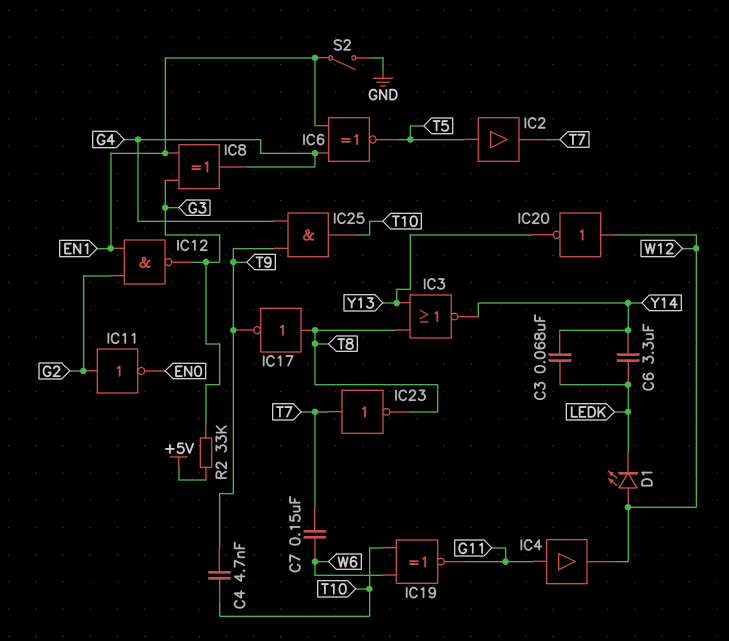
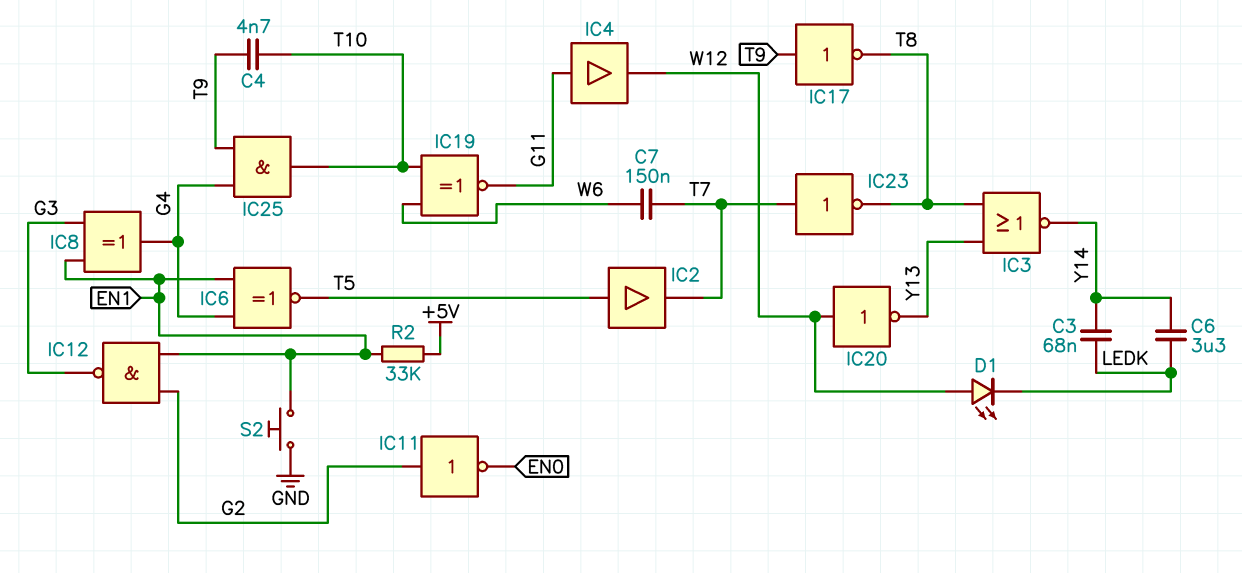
IC17: NOT (in T8, out T9) -> NOT (in T9, out T8)
R2: 33k (+5V, G3) -> 33k (+5V, EN1)
S2: switch (EN1, GND) -> button (EN1, GND)

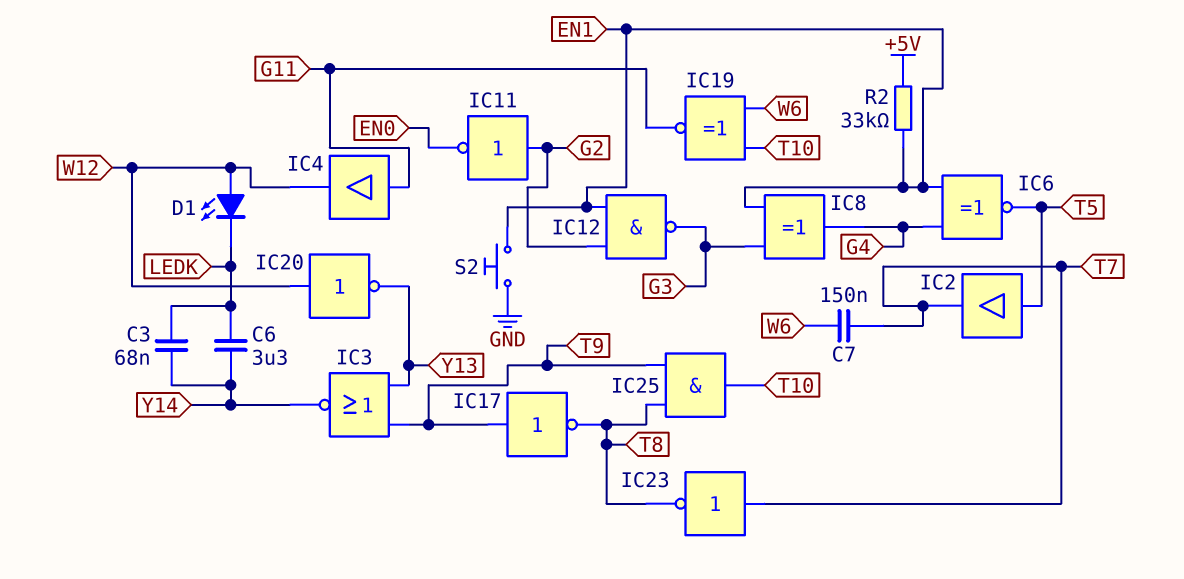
C4: 4.7nF (T9, T10) -> none
IC3: NOR (in T8, in Y13, out Y14) -> NOR (in T9, in Y13, out Y14)
IC25: AND (in G4, in T9, out T10) -> AND (in T8, in T9, out T10)

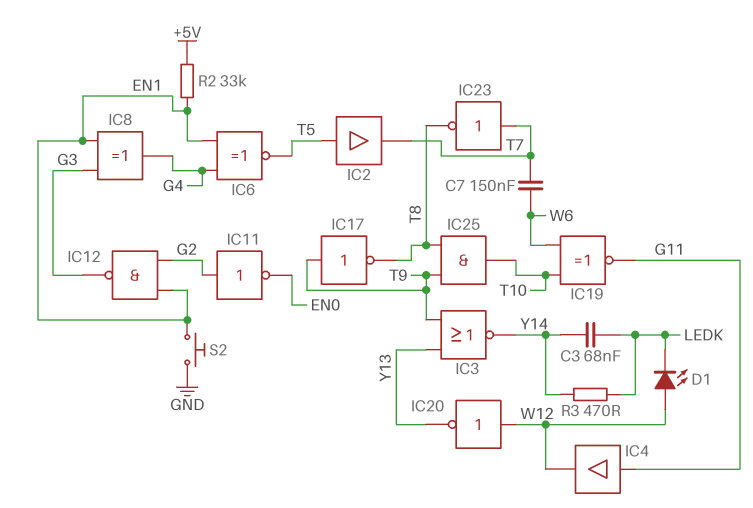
C6: 3.3uF (LEDK, Y14) -> none
R3: none -> 470 (LEDK, Y14)

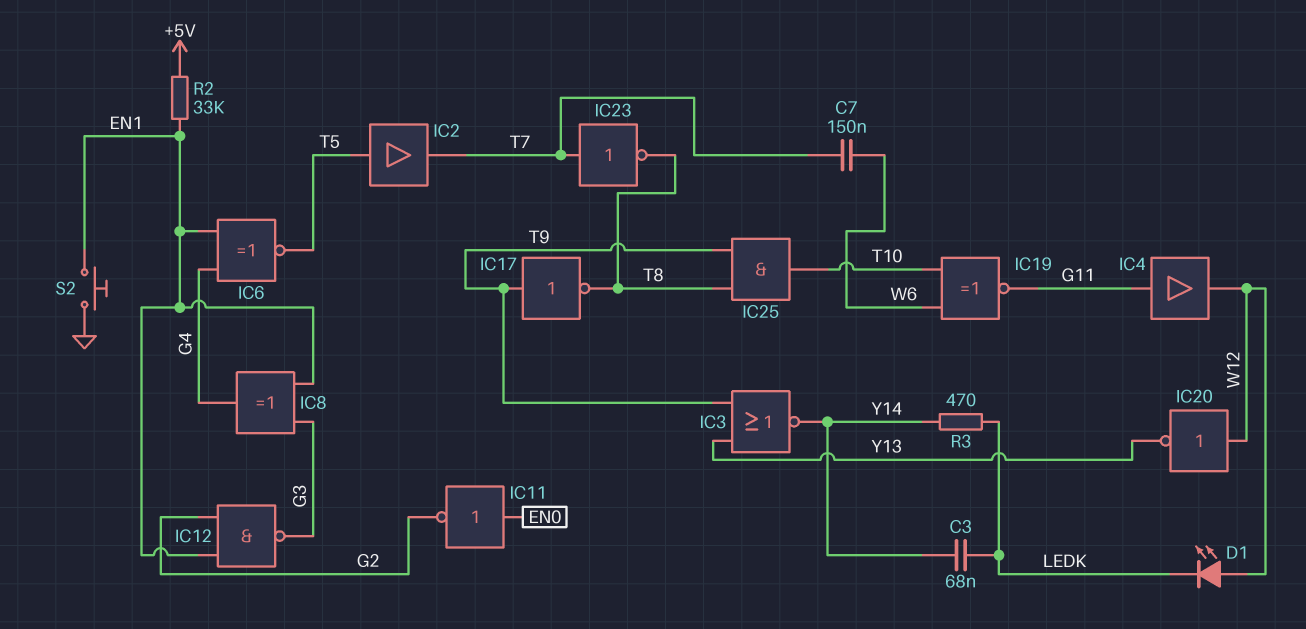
IC11: NOT (in G2, out EN0) -> NOT (in EN0, out G2)

